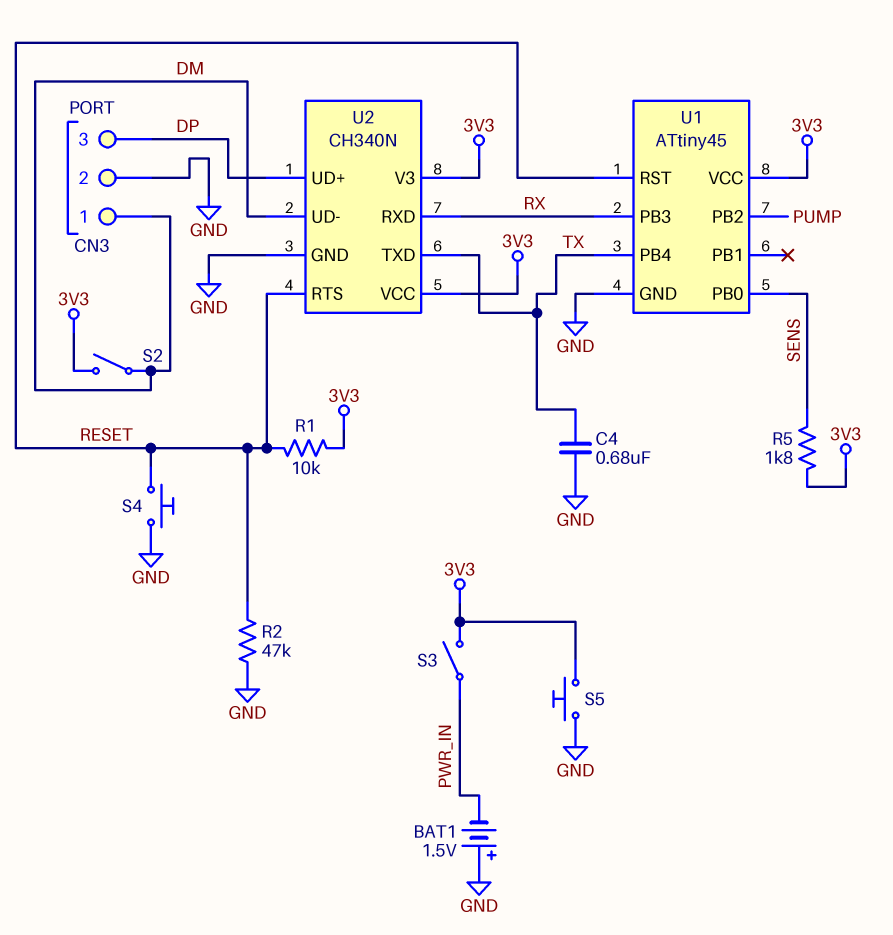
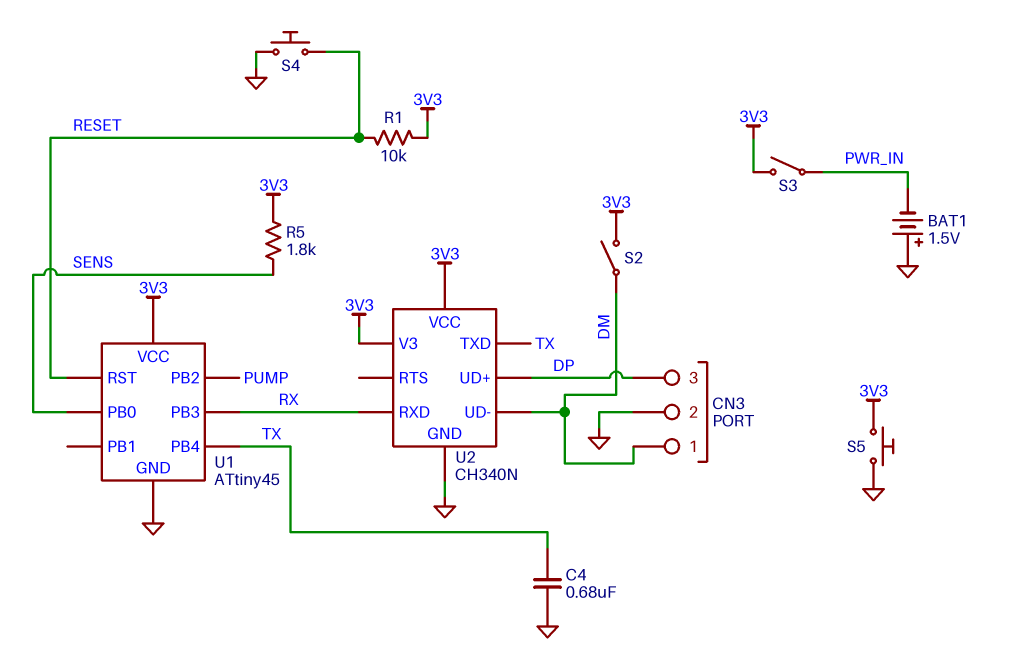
R2: 47k (GND, RESET) -> none
U2 pin RTS: RESET -> none

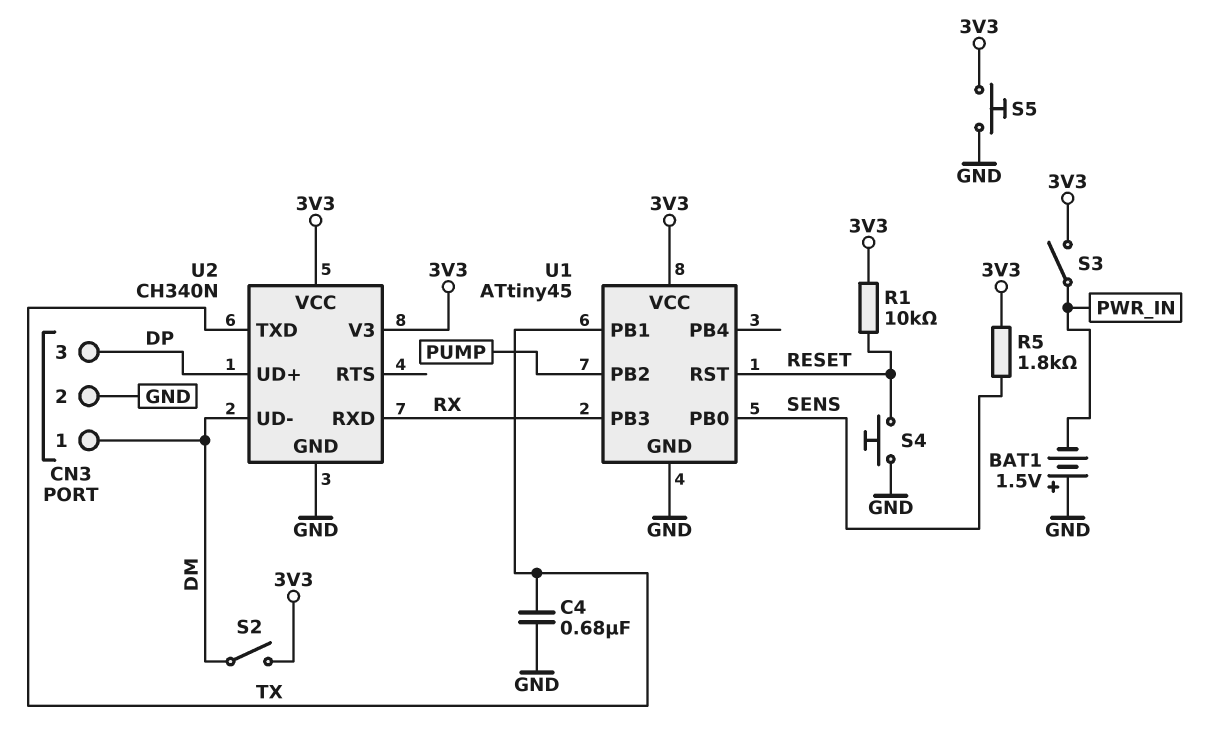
U1 pin PB1: none -> TX
U1 pin PB4: TX -> none

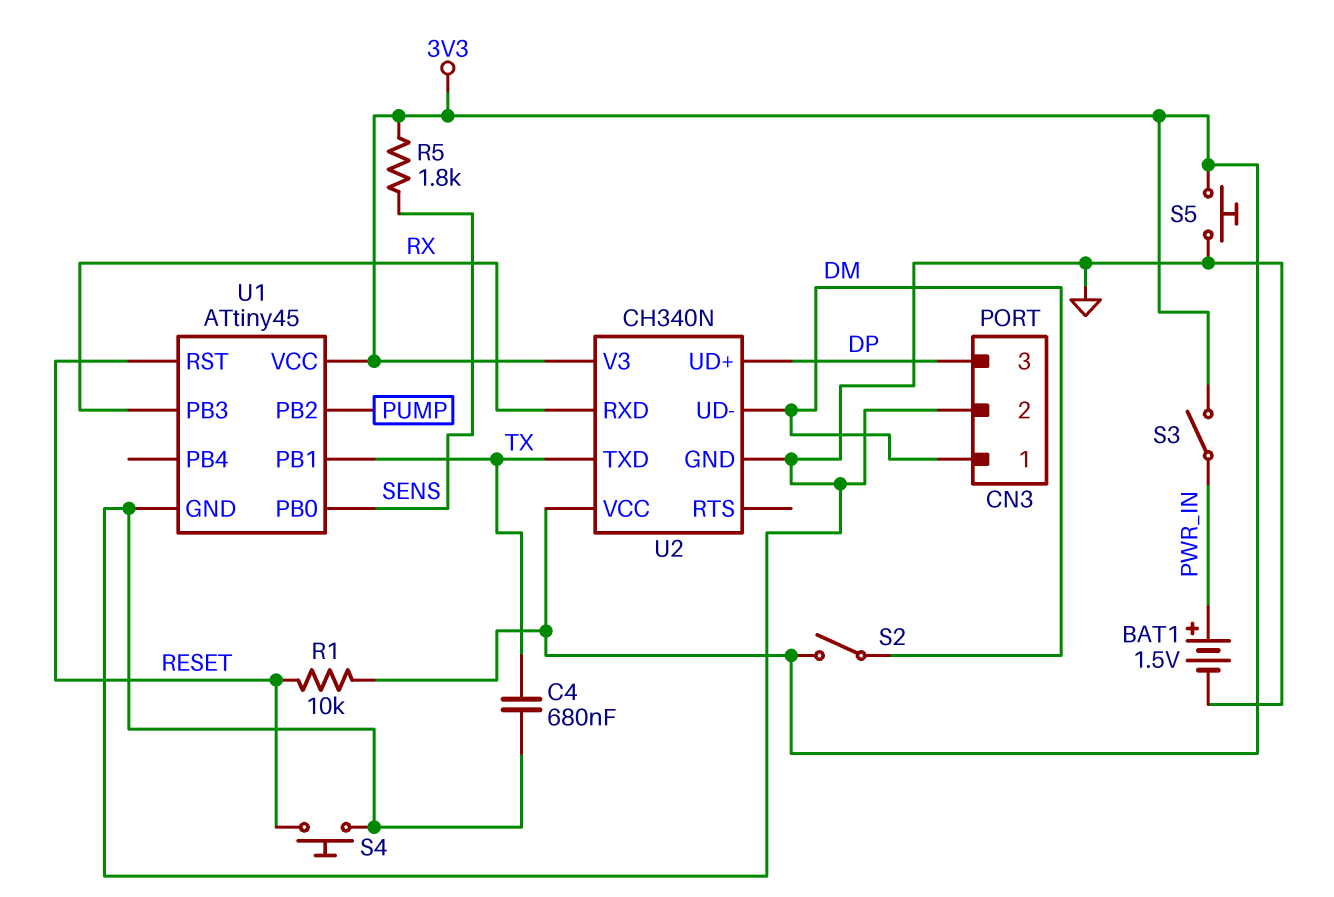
BAT1: 1.5V (plus GND, minus PWR_IN) -> 1.5V (plus PWR_IN, minus GND)

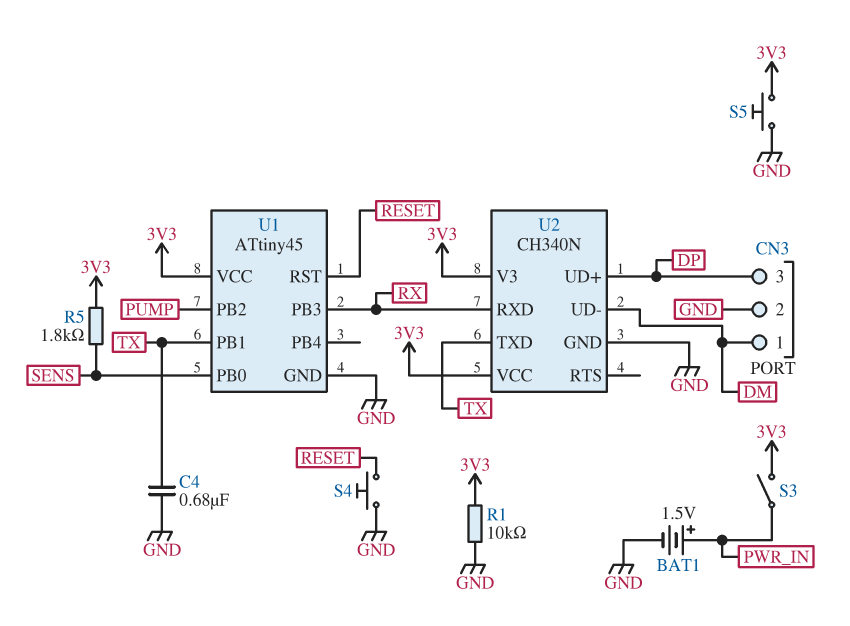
R1: 10k (3V3, RESET) -> 10k (3V3, GND)
S2: switch (3V3, DM) -> none

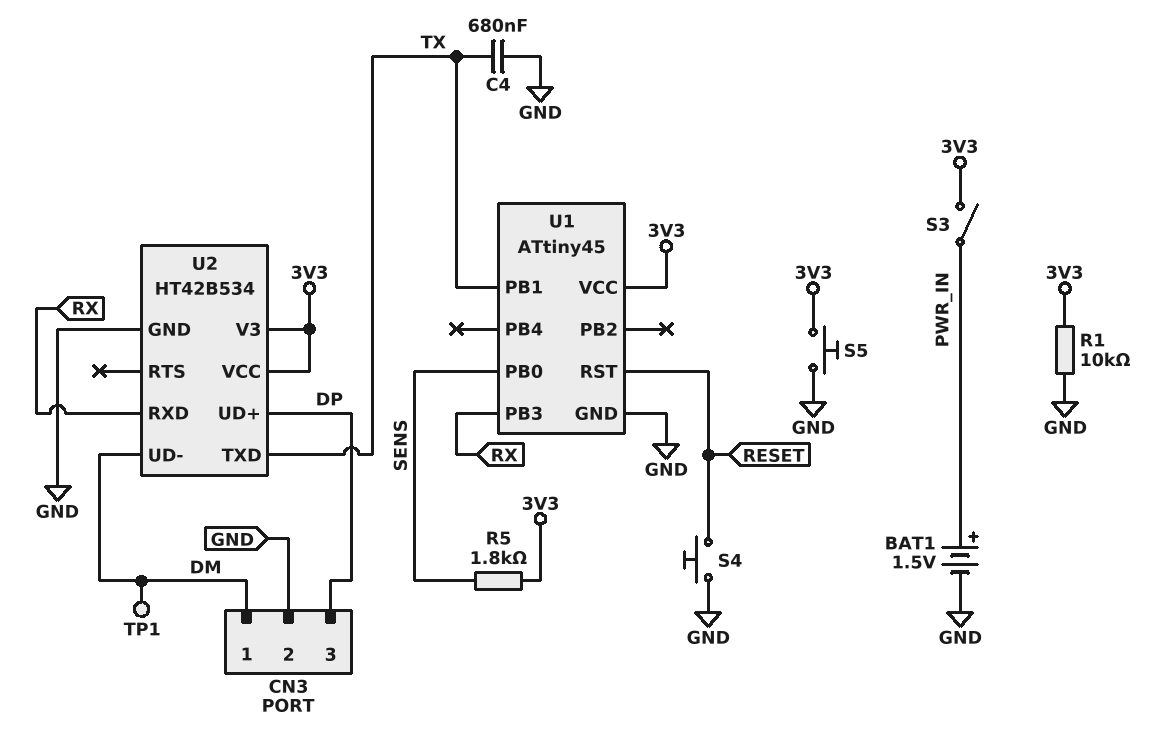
TP1: none -> test point (DM)
U1 pin PB2: PUMP -> none
U2: CH340N -> HT42B534

